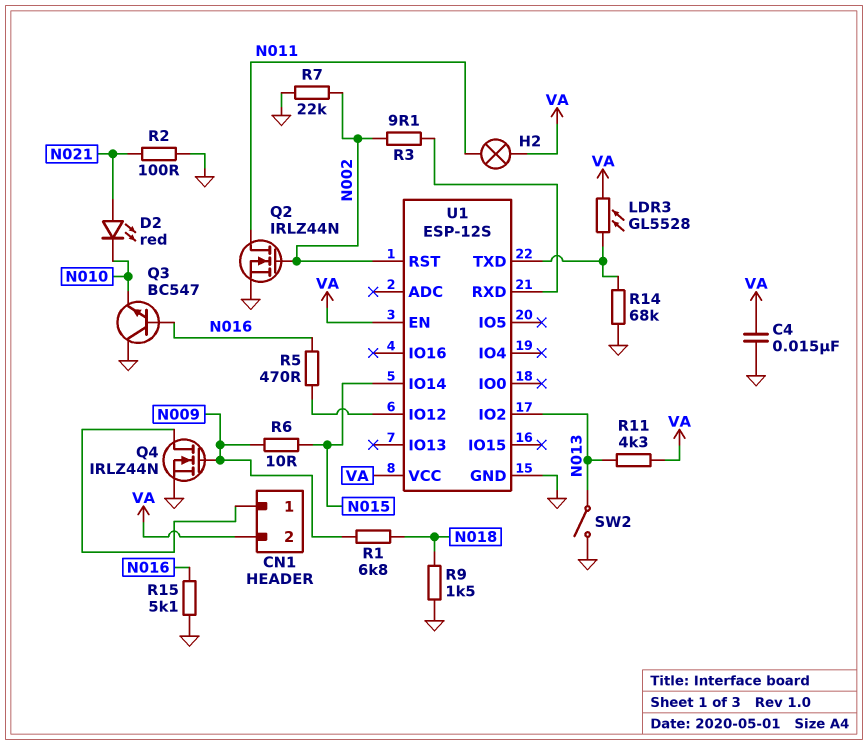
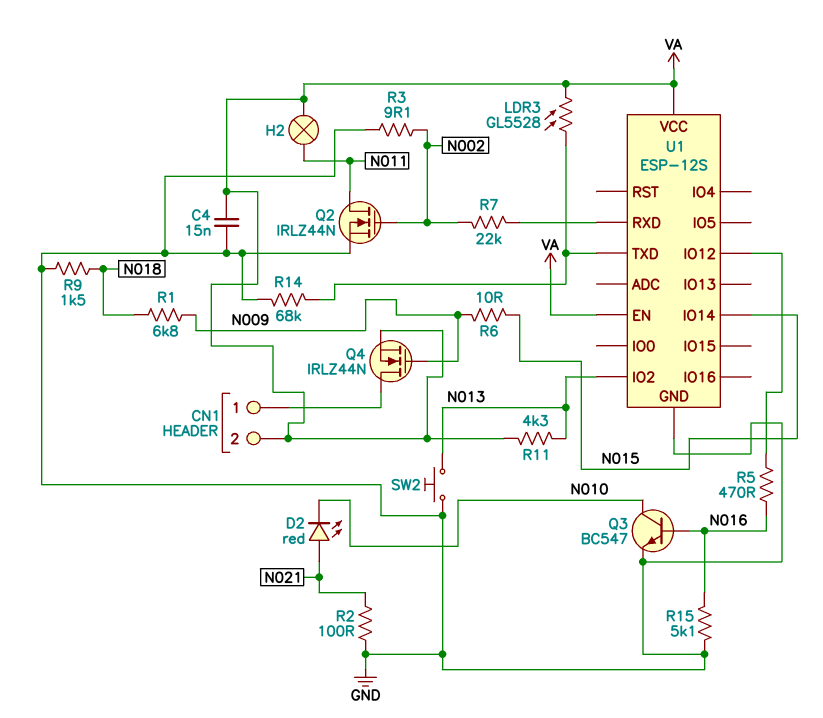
Q3: NPN BC547 (B N016, C GND, E N010) -> NPN BC547 (B N016, C N010, E GND)
Q4: NMOS IRLZ44N (G N009, D CN1/1, S GND) -> NMOS IRLZ44N (G N009, D CN1/1, S VA)
R3: 9.1 (N002, U1/RXD) -> 9.1 (GND, N002)
R7: 22k (GND, N002) -> 22k (N002, U1/RXD)
SW2: switch (GND, N013) -> button (GND, N013)
U1 pin RST: N002 -> none

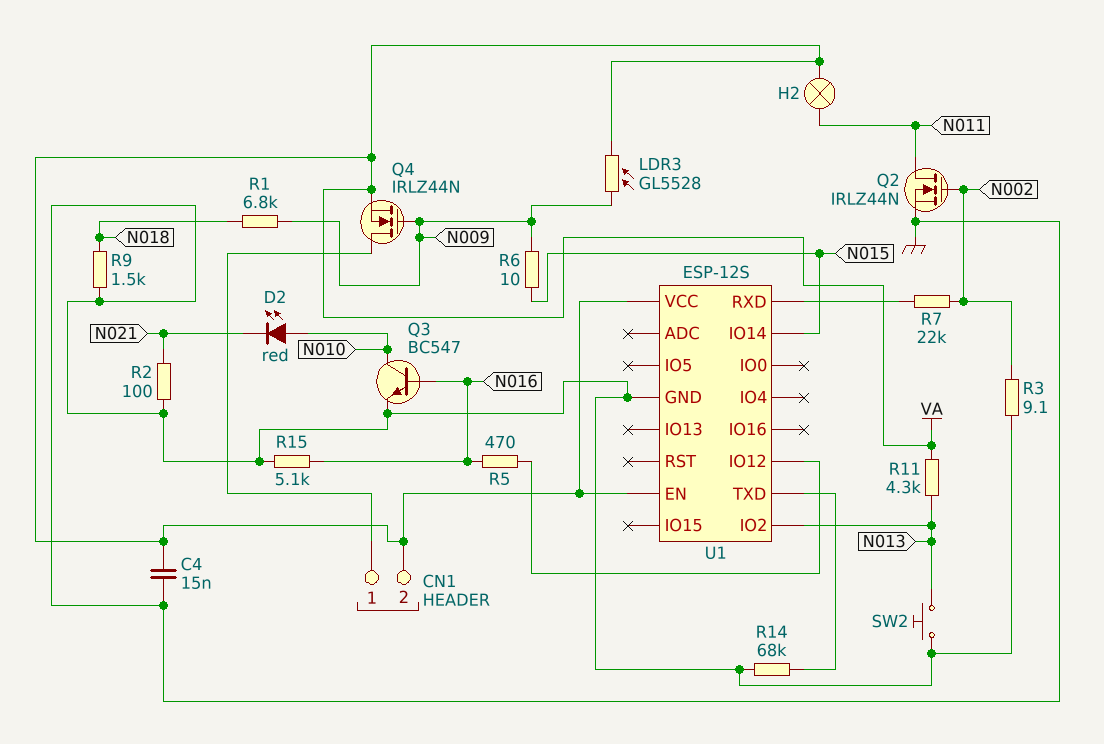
D2: LED red (A N021, K N010) -> LED red (A N010, K N021)
LDR3: GL5528 (U1/TXD, VA) -> GL5528 (N009, VA)

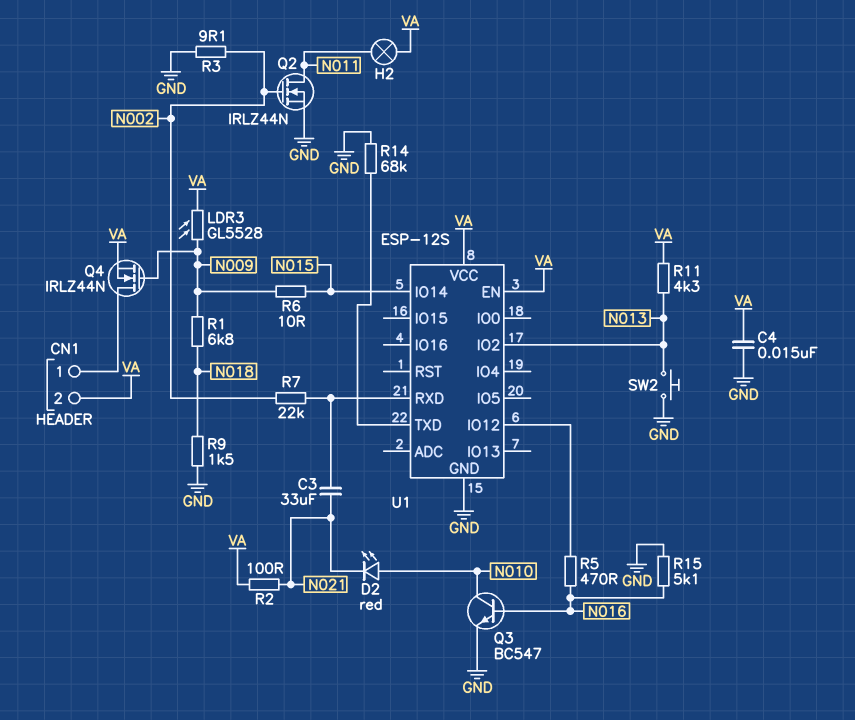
C3: none -> 33uF (N021, U1/RXD)
R2: 100 (GND, N021) -> 100 (N021, VA)

